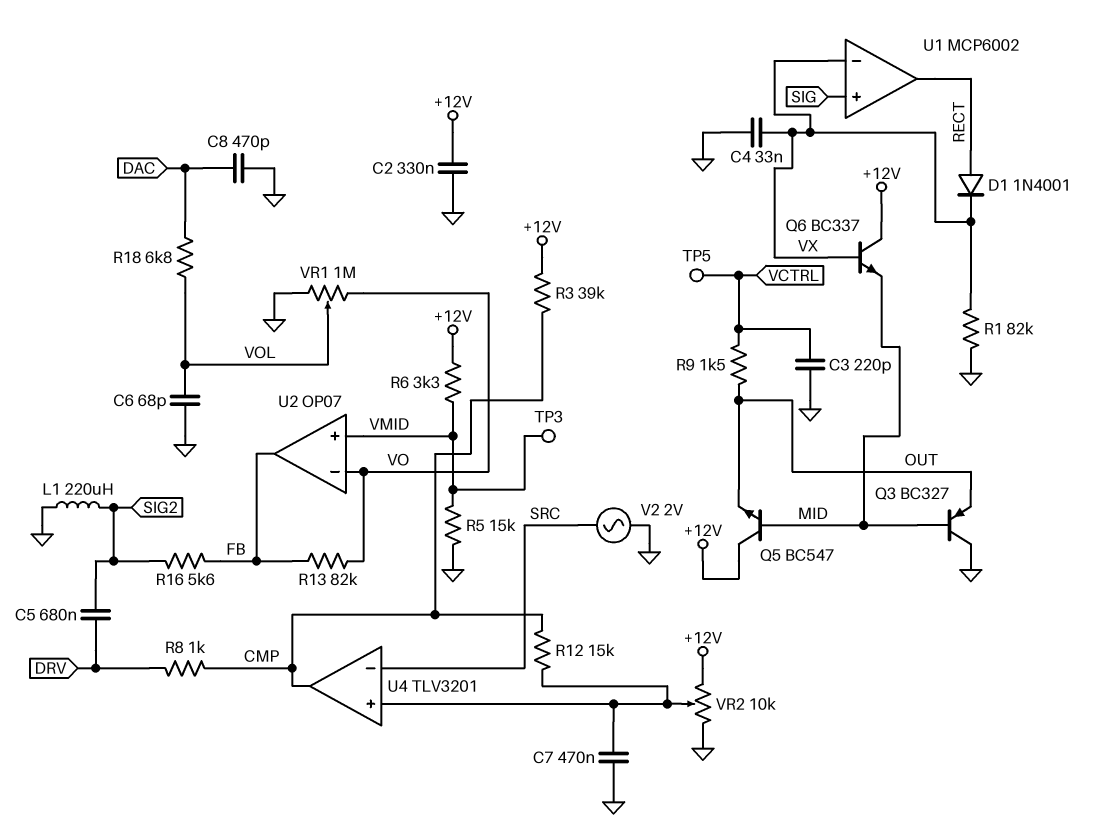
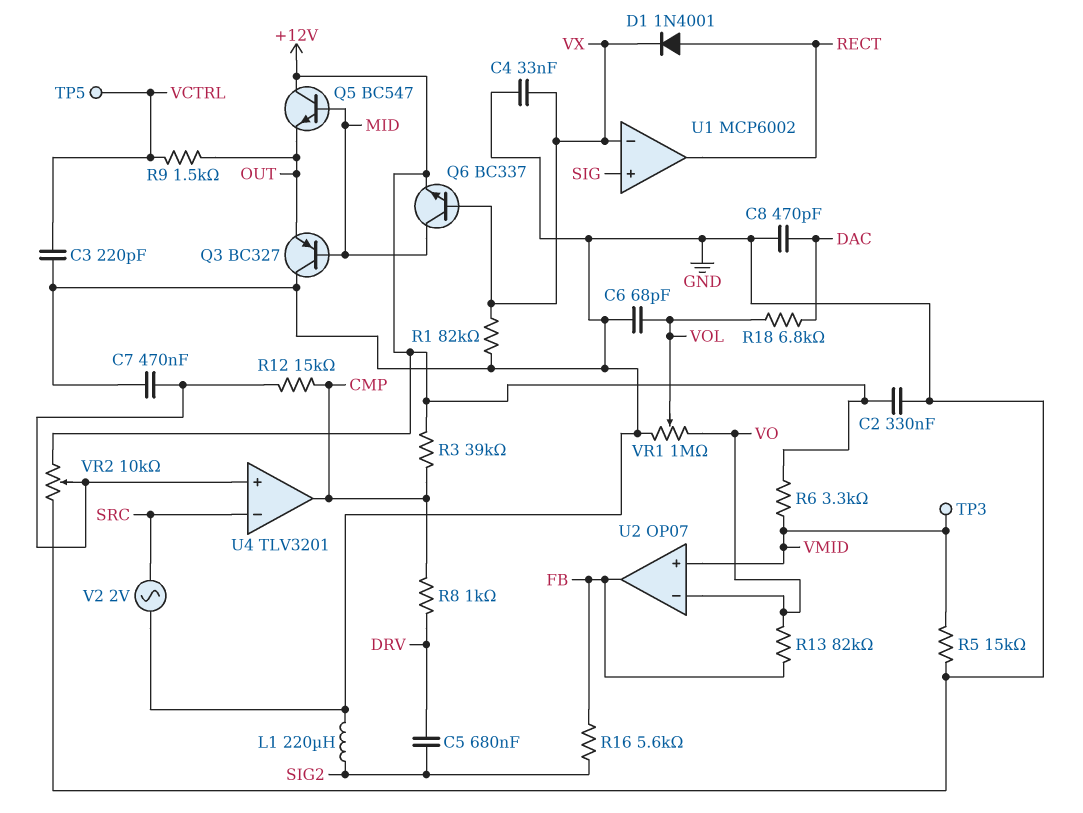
Q6: NPN BC337 (B VX, C +12V, E MID) -> NPN BC337 (B VX, C MID, E +12V)

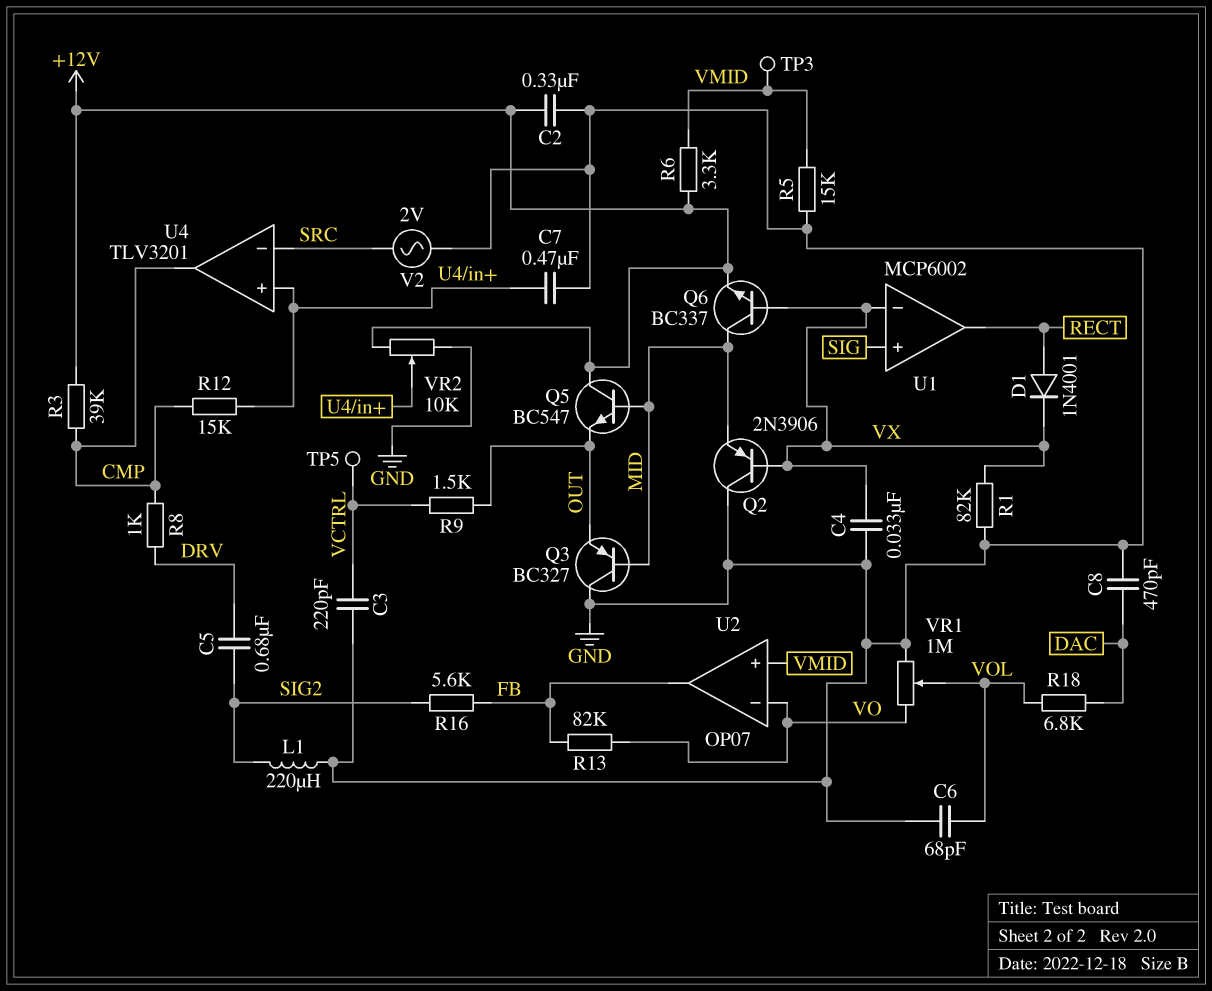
Q2: none -> PNP 2N3906 (B VX, C GND, E MID)

